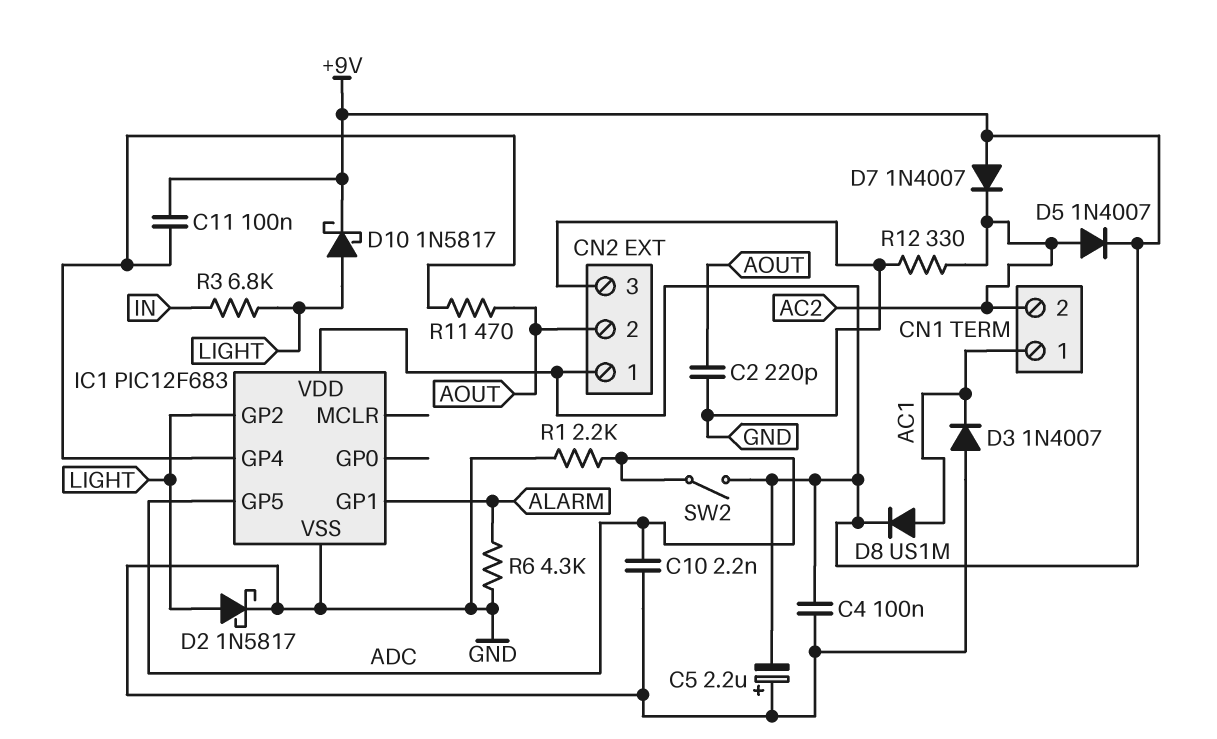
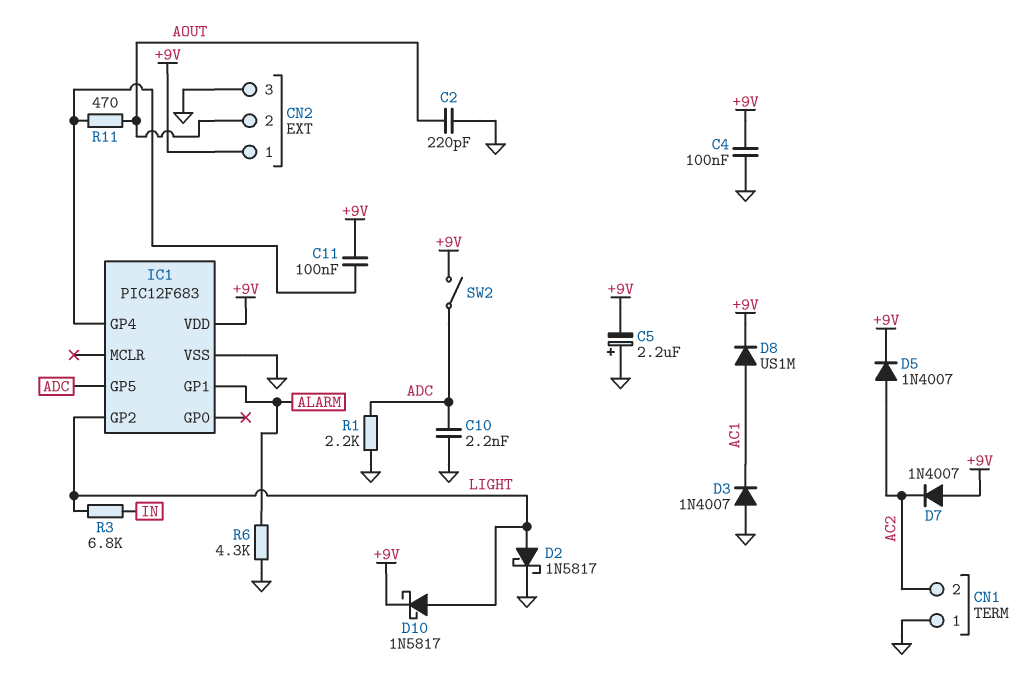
CN1 pin 1: AC1 -> GND
R12: 330 (AC2, GND) -> none

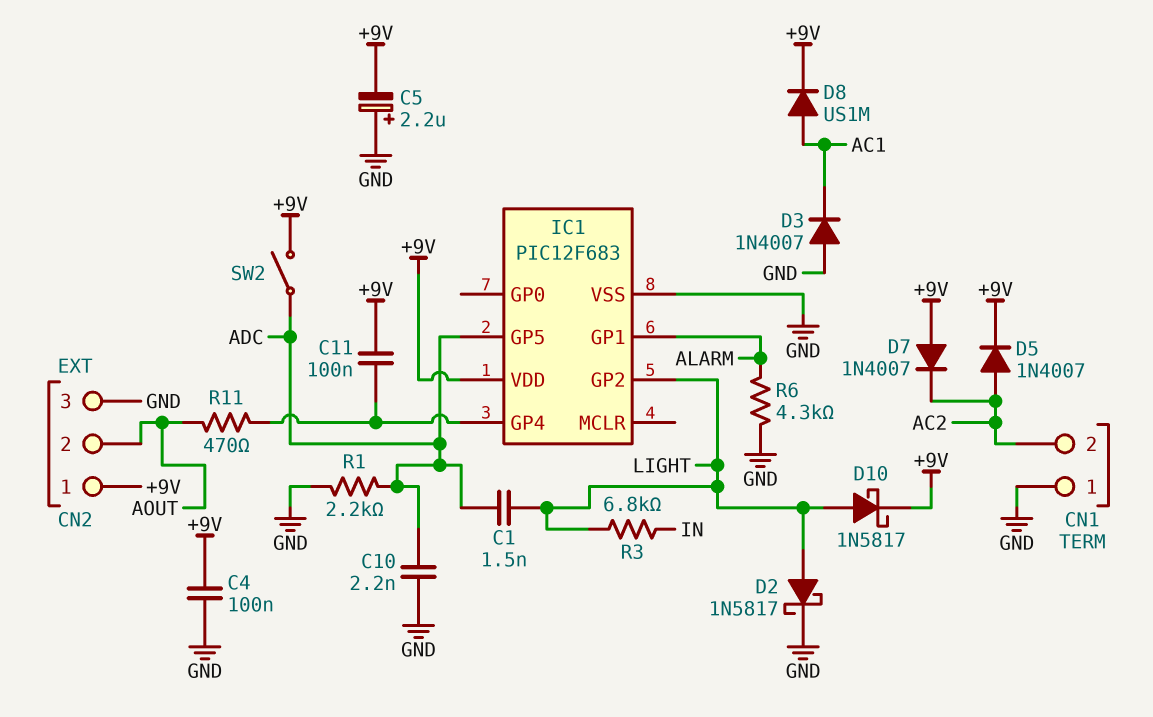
C1: none -> 1.5nF (ADC, LIGHT)
C2: 220pF (AOUT, GND) -> none

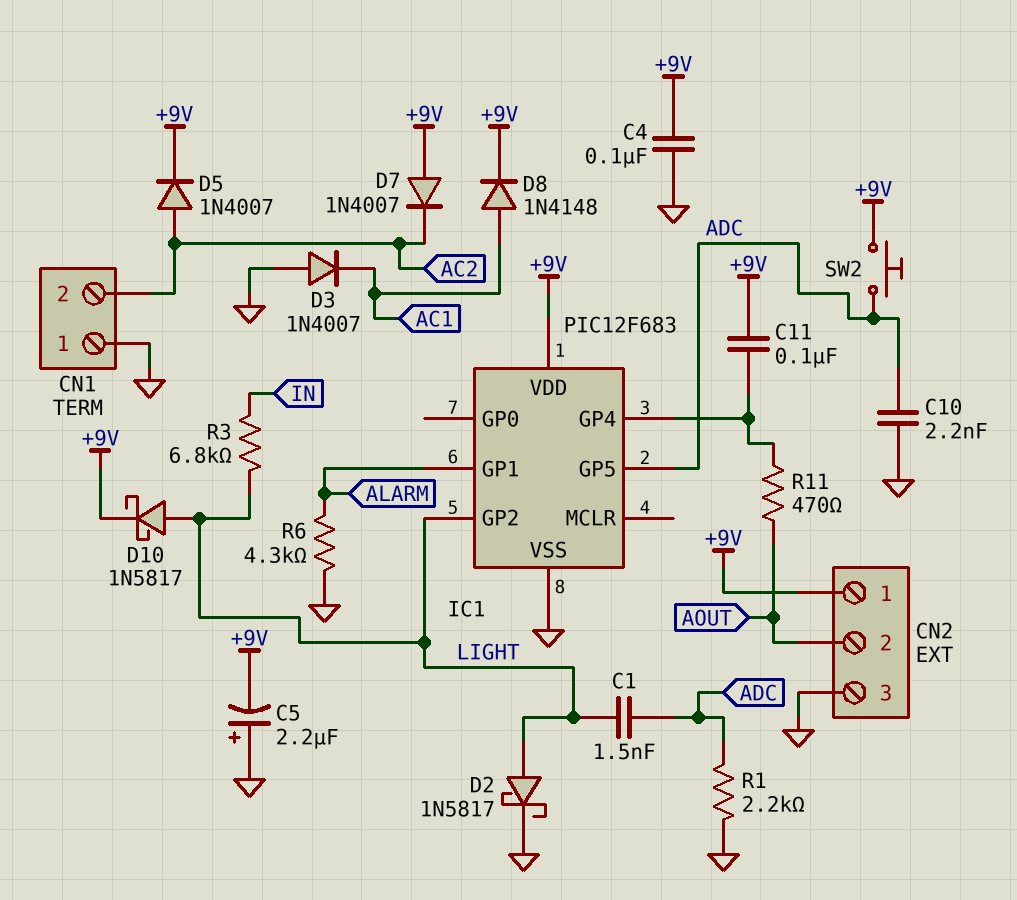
D8: diode US1M (A AC1, K +9V) -> diode 1N4148 (A AC1, K +9V)
SW2: switch (+9V, ADC) -> button (+9V, ADC)

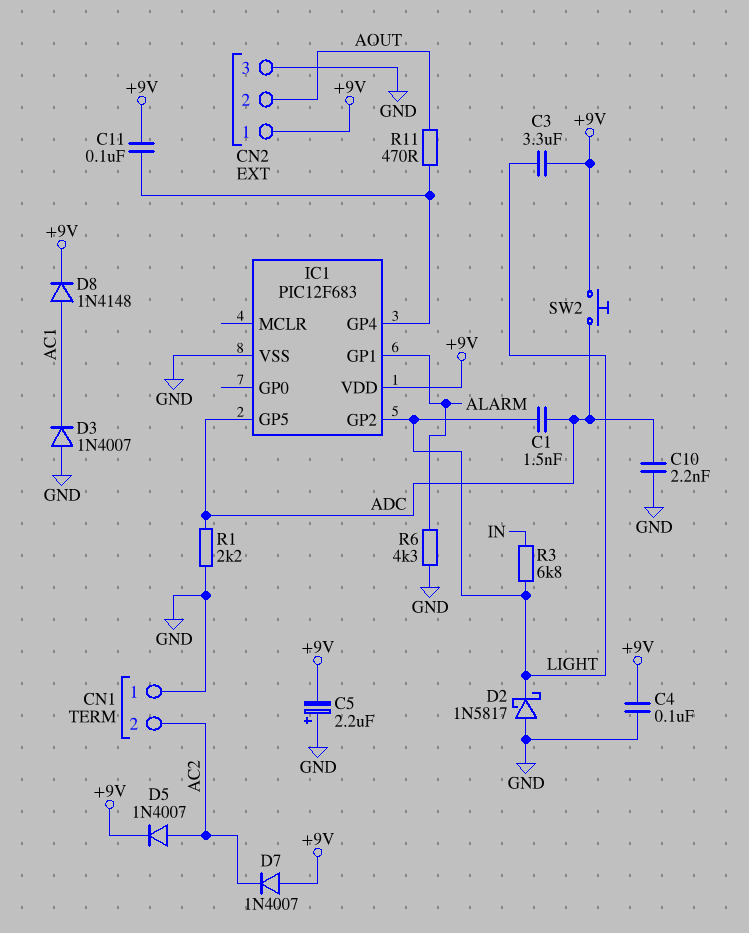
C3: none -> 3.3uF (+9V, LIGHT)
D2: schottky 1N5817 (A LIGHT, K GND) -> schottky 1N5817 (A GND, K LIGHT)
D10: schottky 1N5817 (A LIGHT, K +9V) -> none

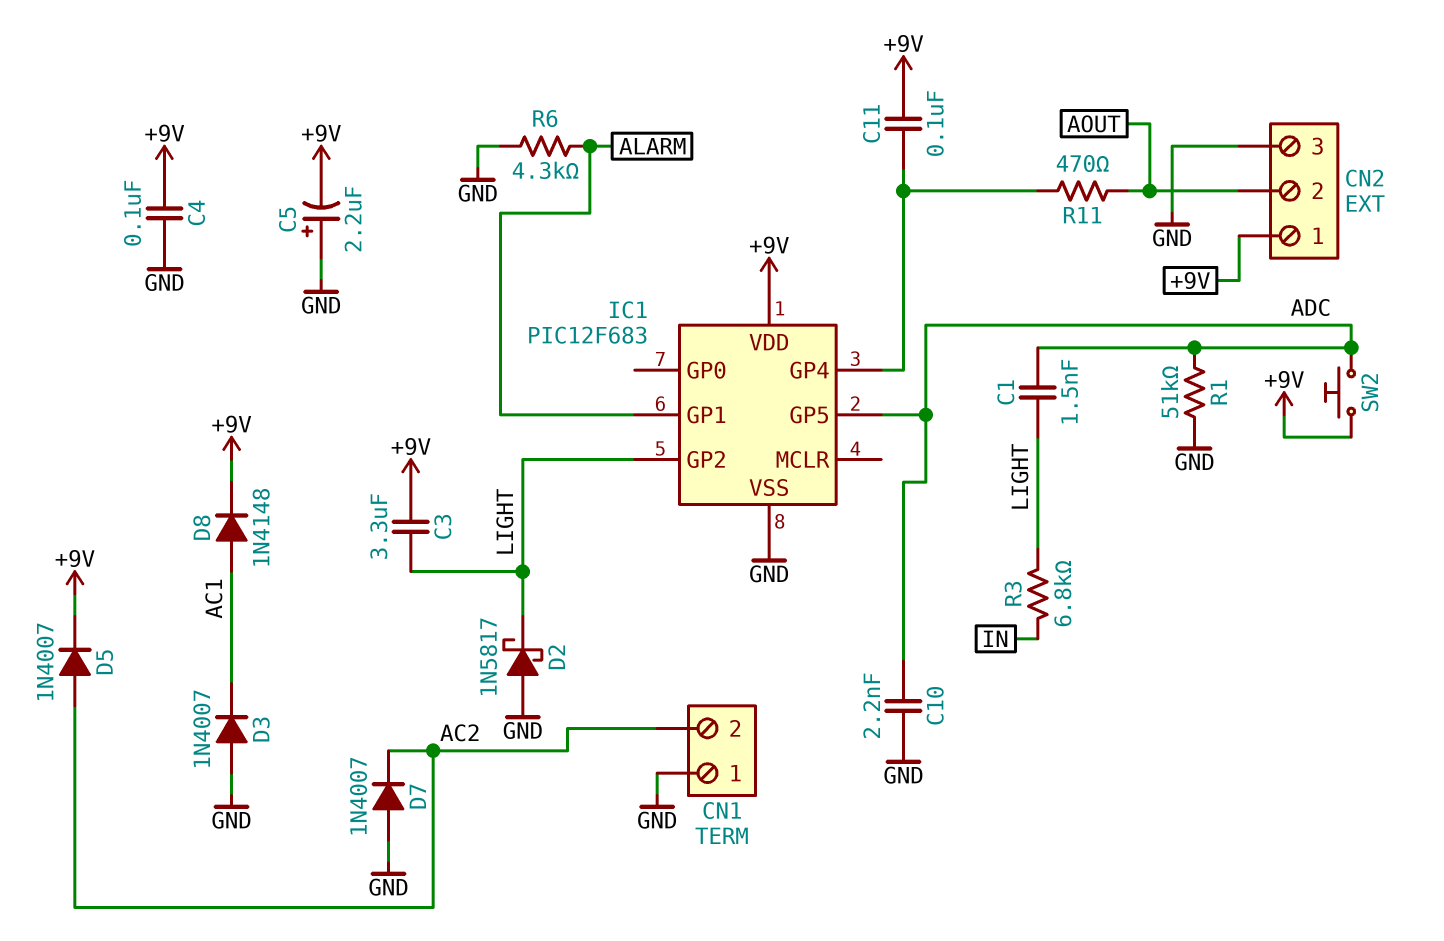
D7: diode 1N4007 (A +9V, K AC2) -> diode 1N4007 (A GND, K AC2)
R1: 2.2k (ADC, GND) -> 51k (ADC, GND)

